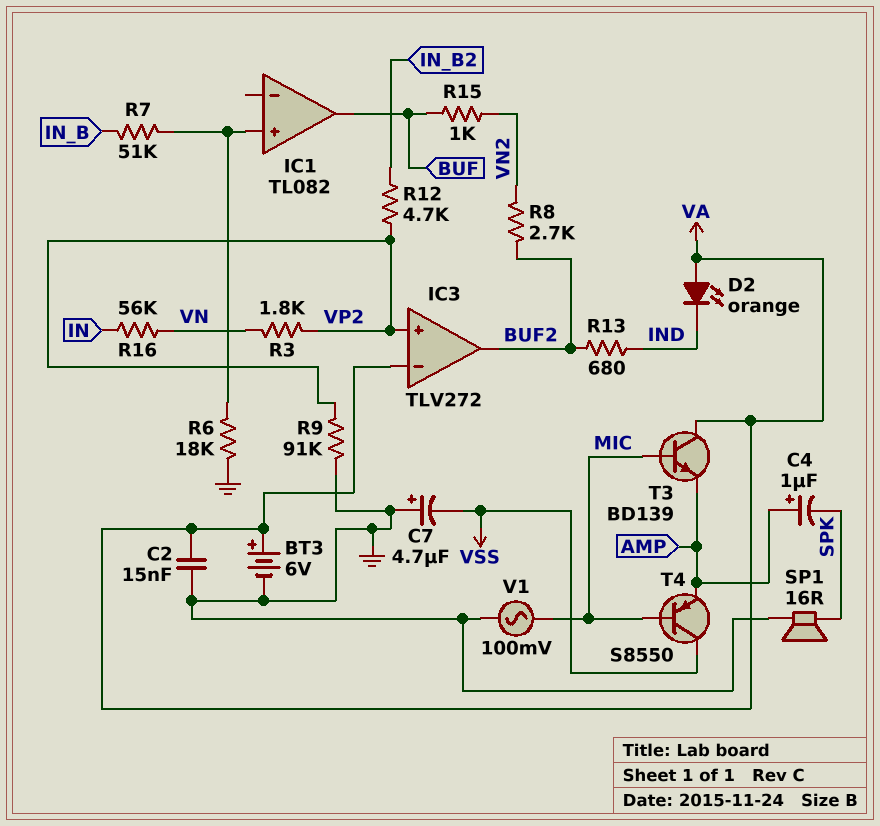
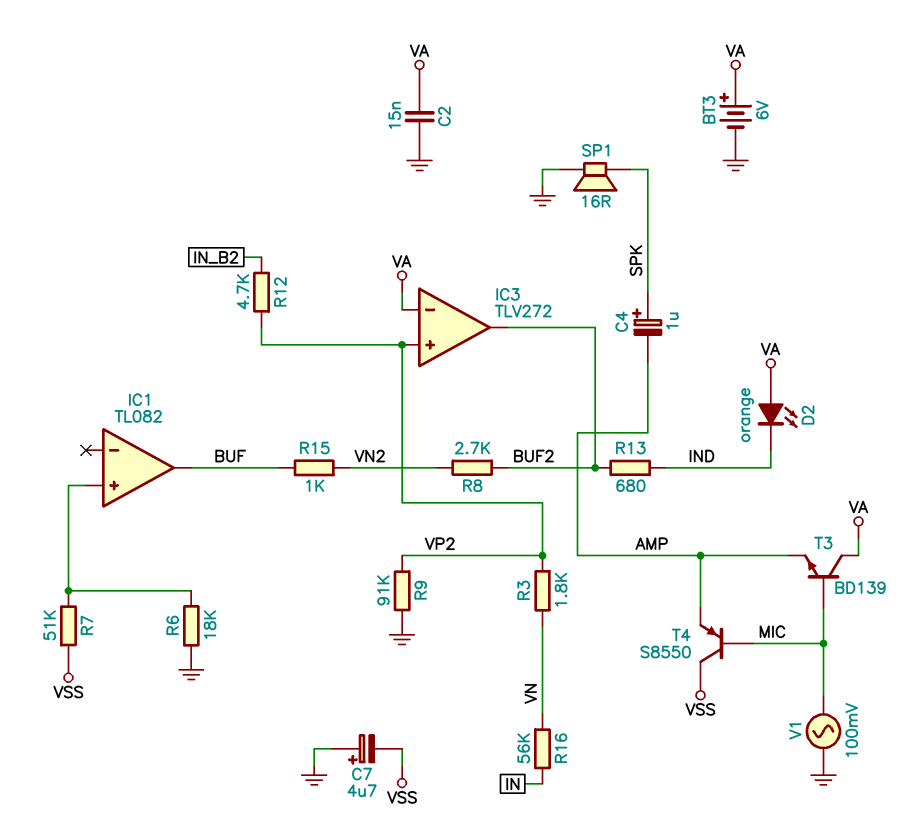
C4: 1uF (plus AMP, minus SPK) -> 1uF (plus SPK, minus AMP)
R7: 51k (IC1/in+, IN_B) -> 51k (IC1/in+, VSS)

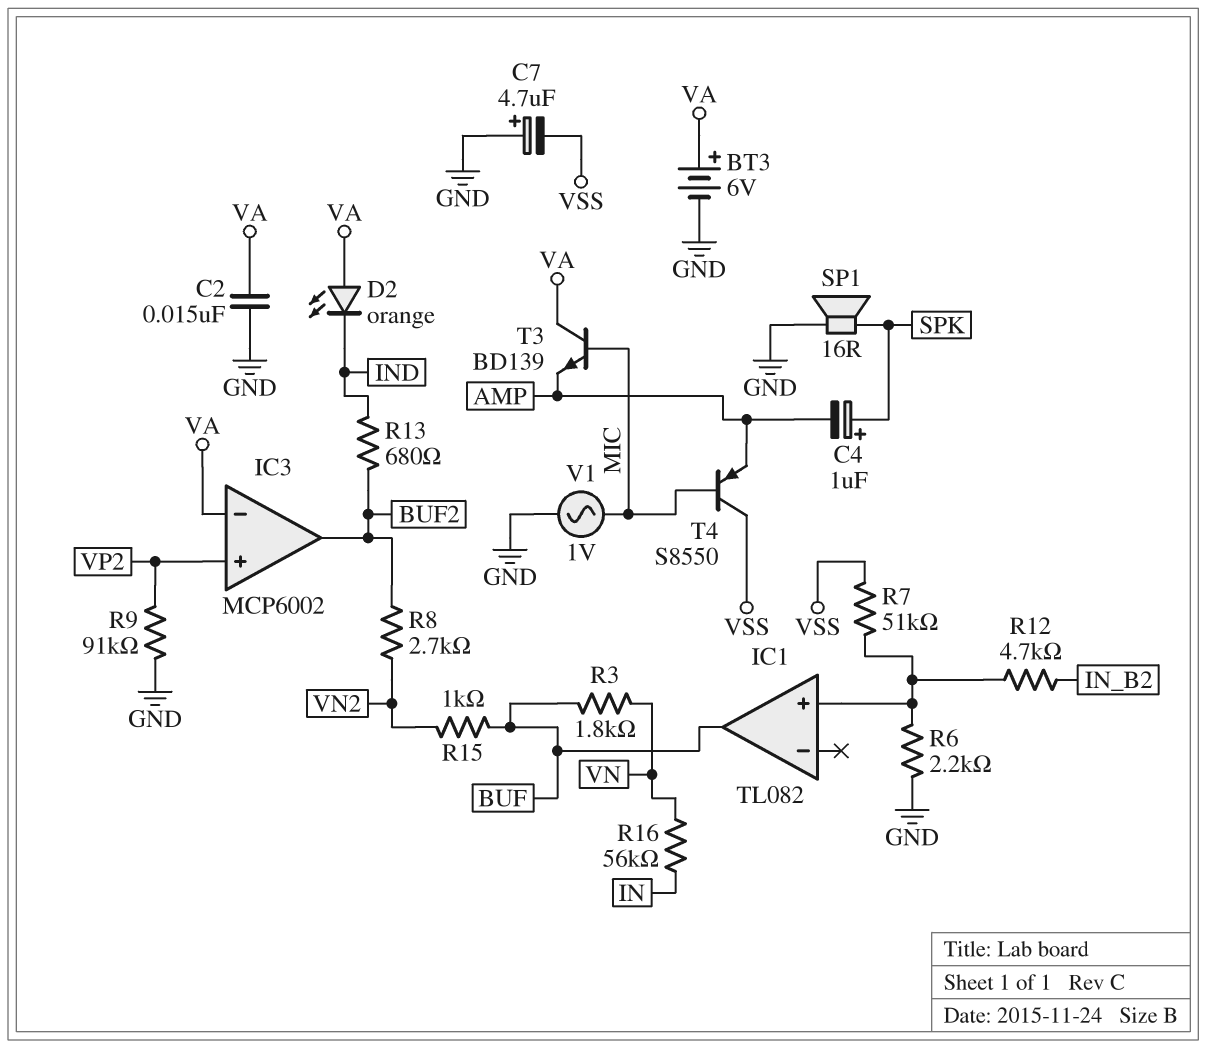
IC3: TLV272 -> MCP6002
R3: 1.8k (VN, VP2) -> 1.8k (BUF, VN)
R6: 18k (GND, IC1/in+) -> 2.2k (GND, IC1/in+)
R12: 4.7k (IN_B2, VP2) -> 4.7k (IC1/in+, IN_B2)
V1: AC 100mV (GND, MIC) -> AC 1V (GND, MIC)

